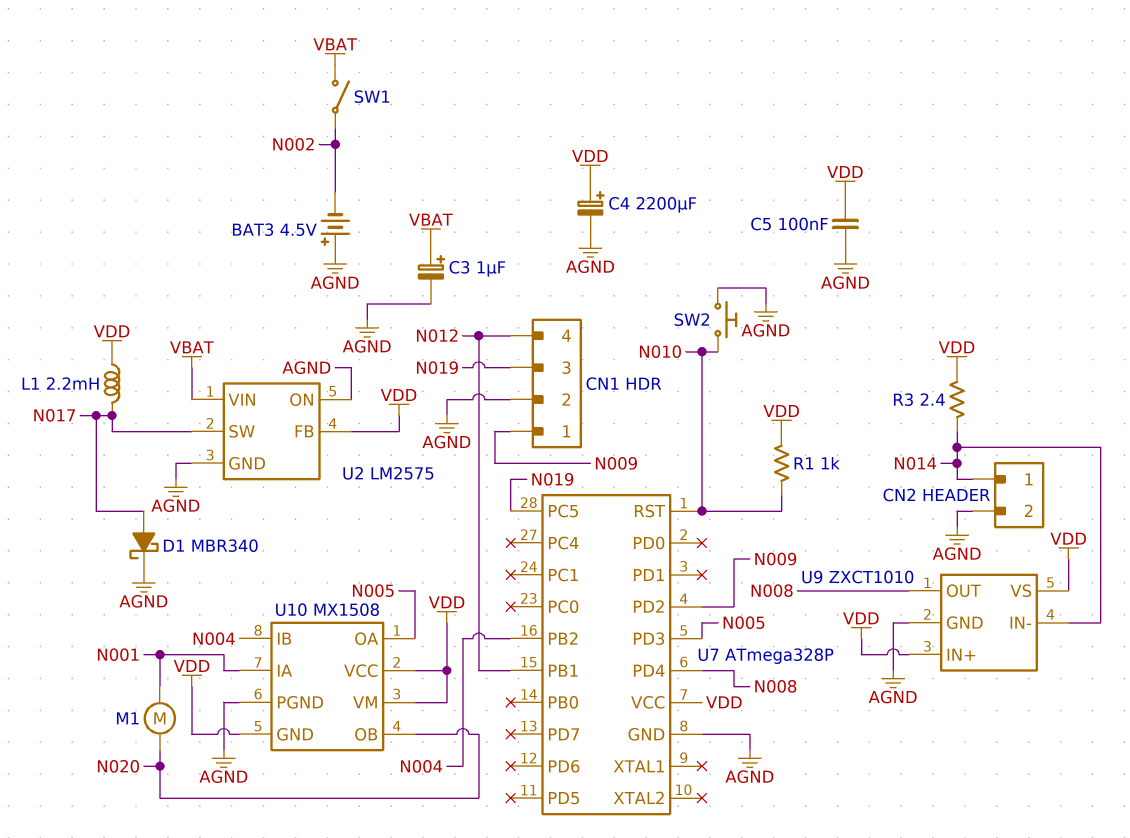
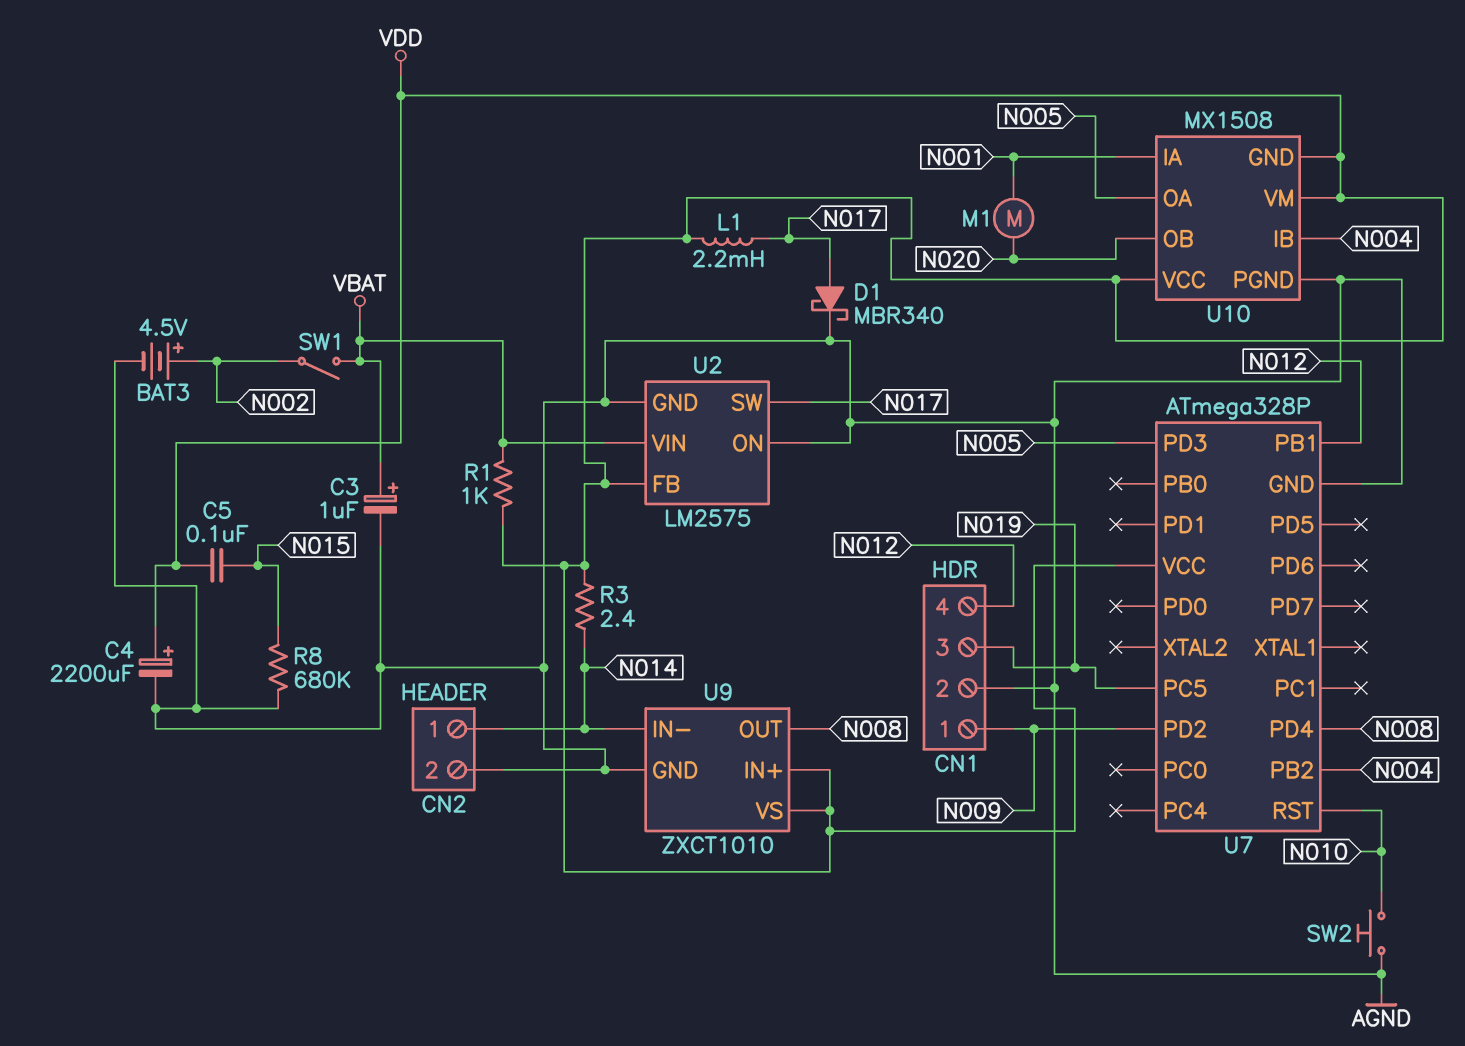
BAT3: 4.5V (plus AGND, minus N002) -> 4.5V (plus N002, minus AGND)
C5: 100nF (AGND, VDD) -> 100nF (N015, VDD)
R1: 1k (N010, VDD) -> 1k (VBAT, VDD)
R8: none -> 680k (AGND, N015)

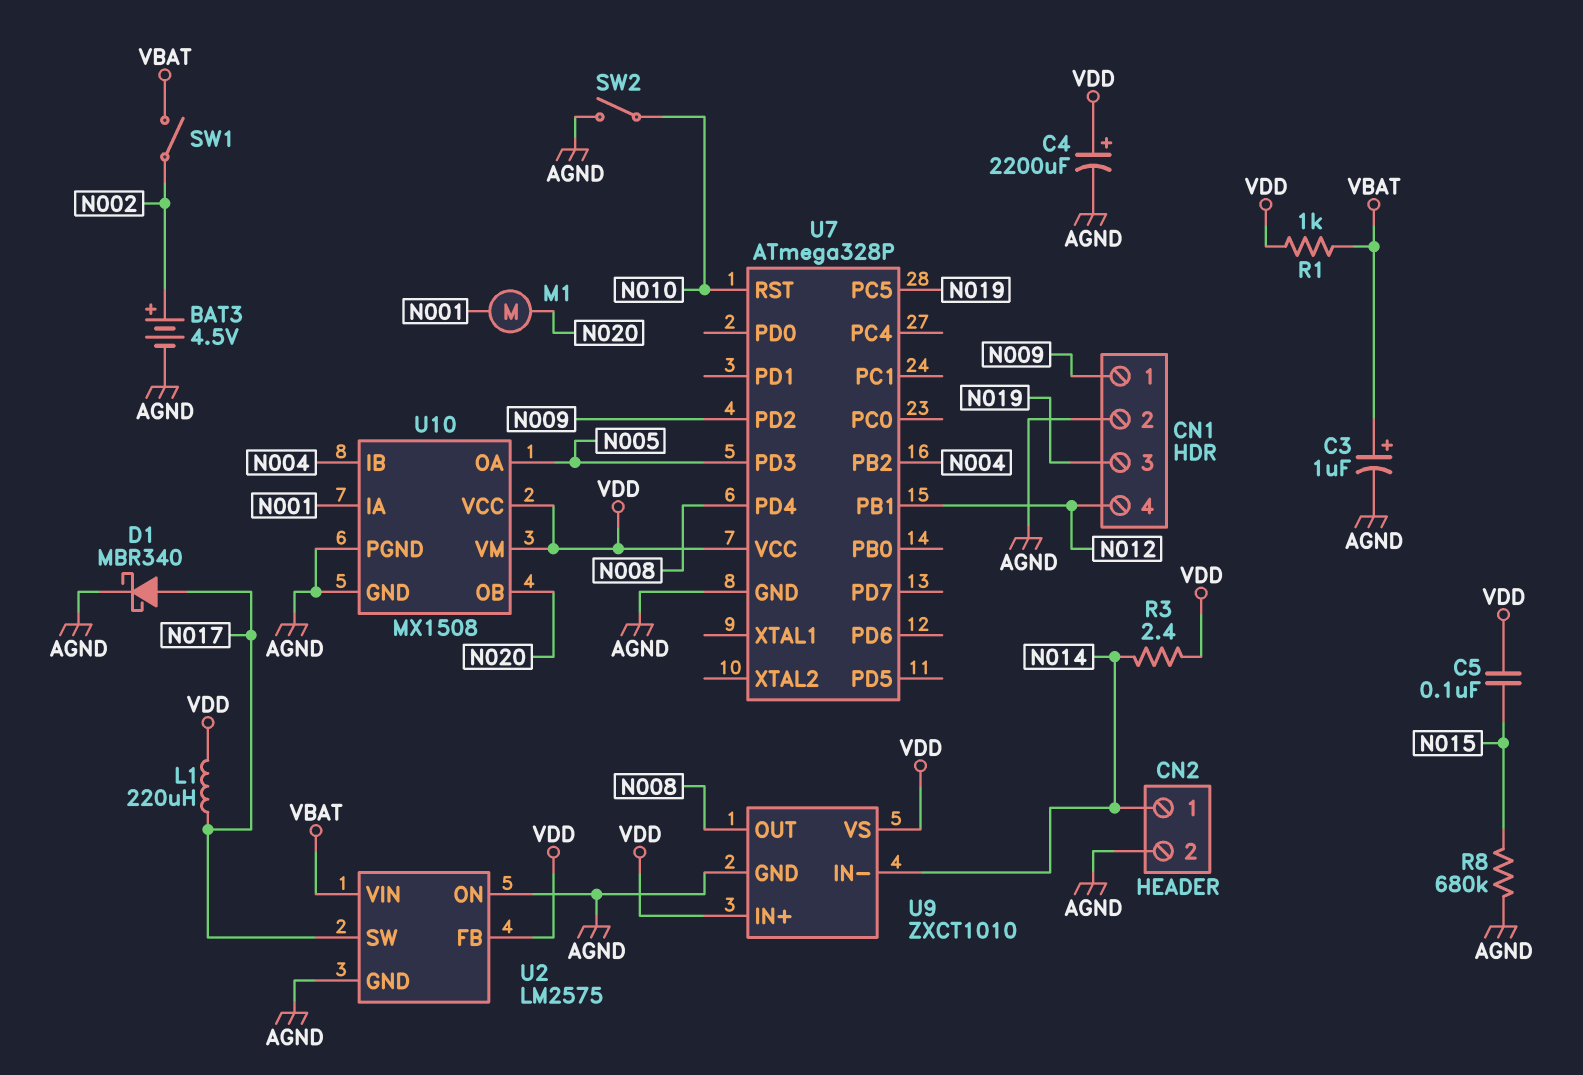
L1: 2.2mH (N017, VDD) -> 220uH (N017, VDD)
SW2: button (AGND, N010) -> switch (AGND, N010)
U10 pin GND: VDD -> AGND

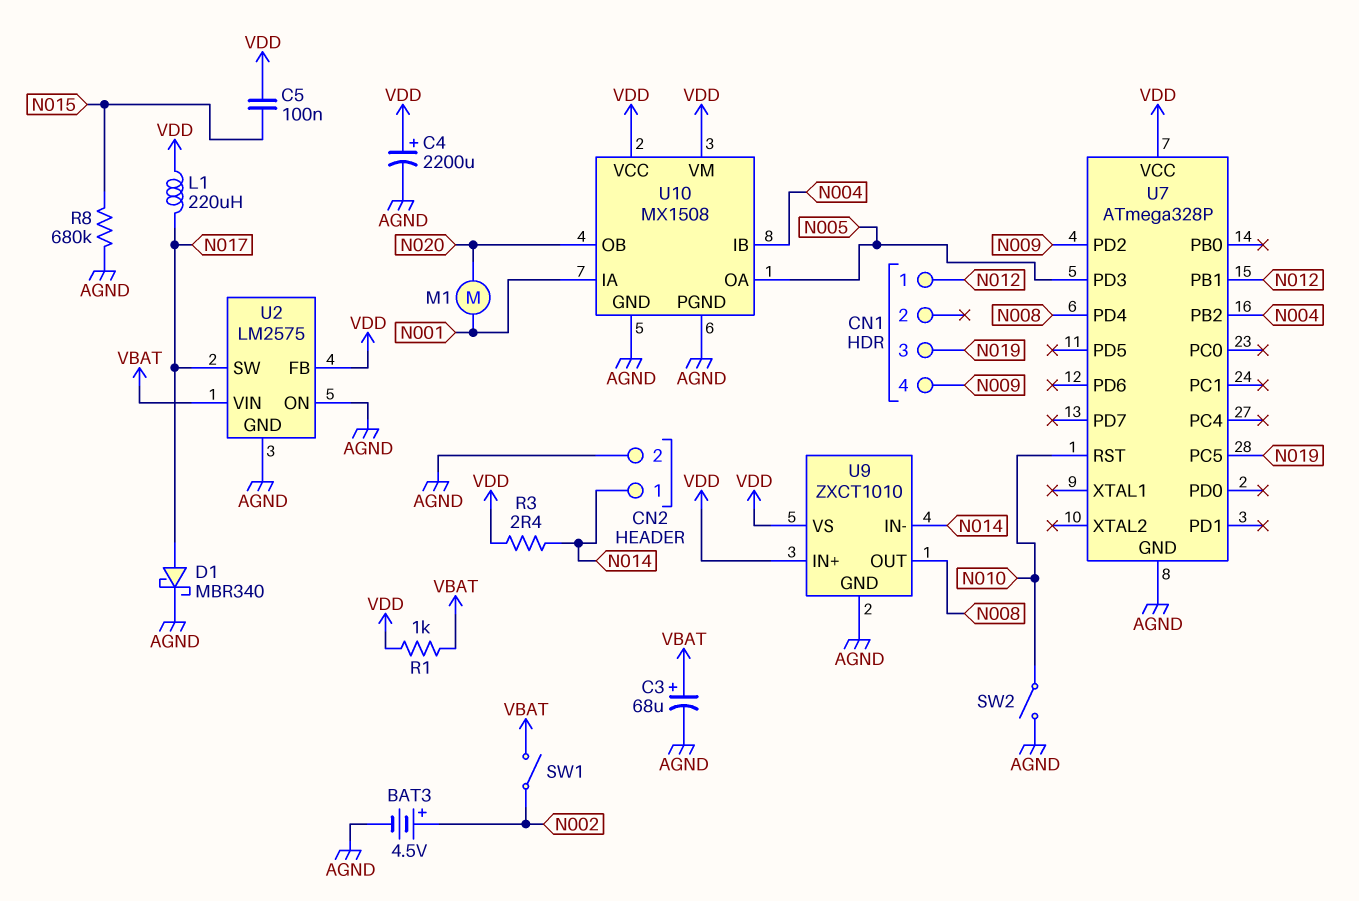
C3: 1uF (plus VBAT, minus AGND) -> 68uF (plus VBAT, minus AGND)
CN1 pin 1: N009 -> N012
CN1 pin 2: AGND -> none
CN1 pin 4: N012 -> N009

